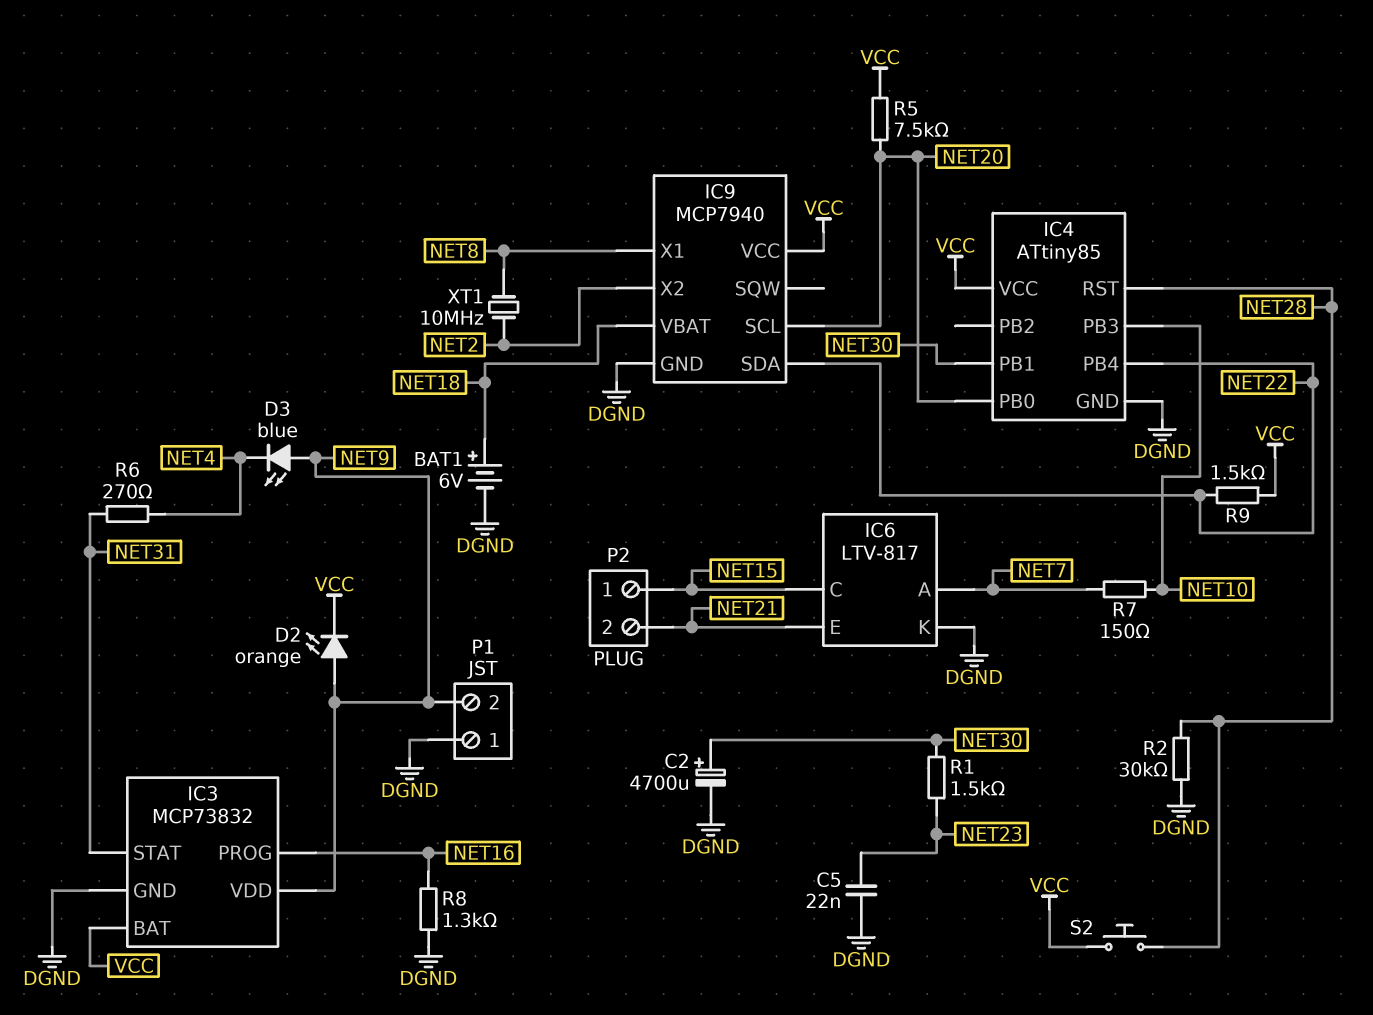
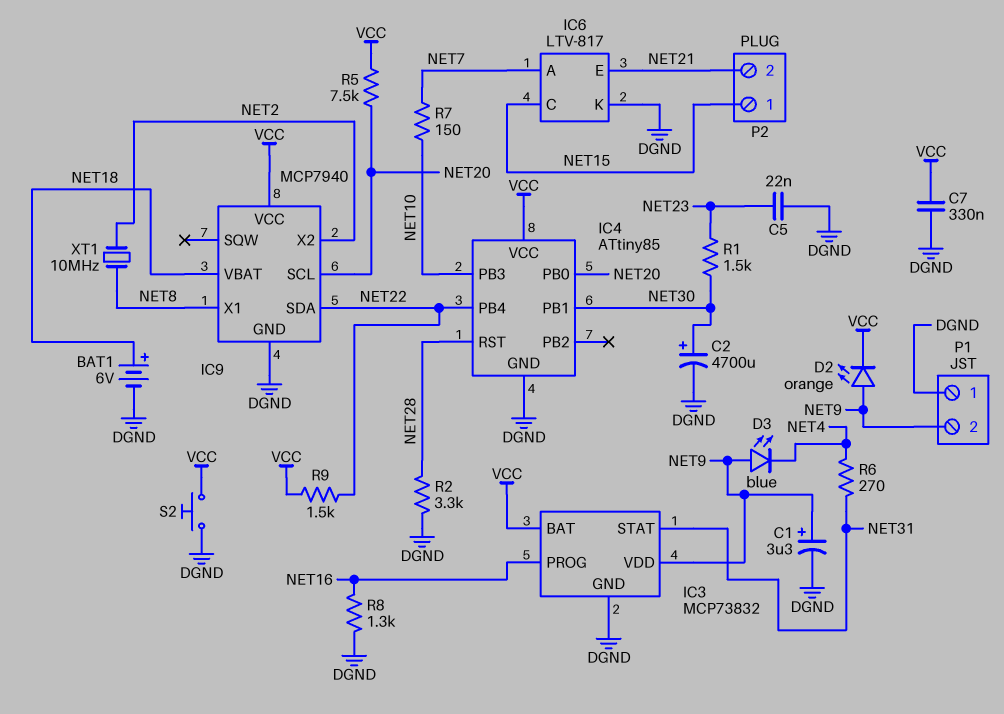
C1: none -> 3.3uF (plus NET9, minus DGND)
C7: none -> 330nF (DGND, VCC)
R2: 30k (DGND, NET28) -> 3.3k (DGND, NET28)
S2: button (NET28, VCC) -> button (DGND, VCC)

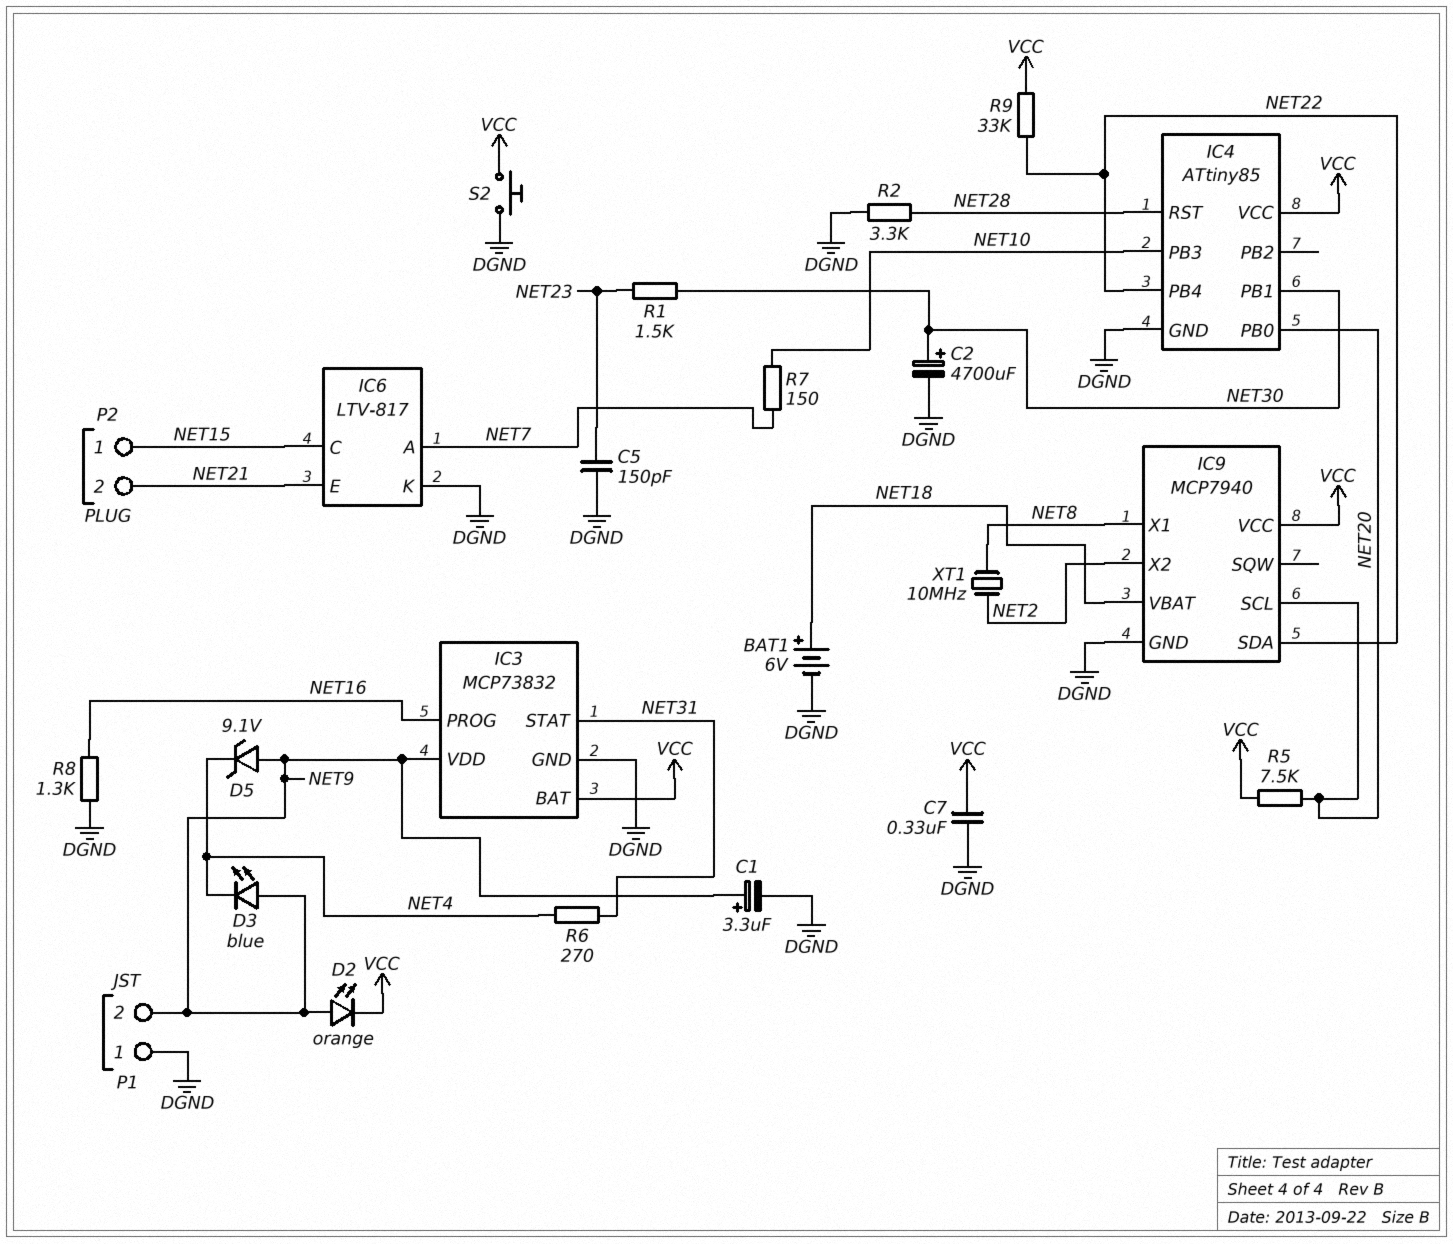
C5: 22nF (DGND, NET23) -> 150pF (DGND, NET23)
D5: none -> zener 9.1V (A NET9, K NET4)
R9: 1.5k (NET22, VCC) -> 33k (NET22, VCC)

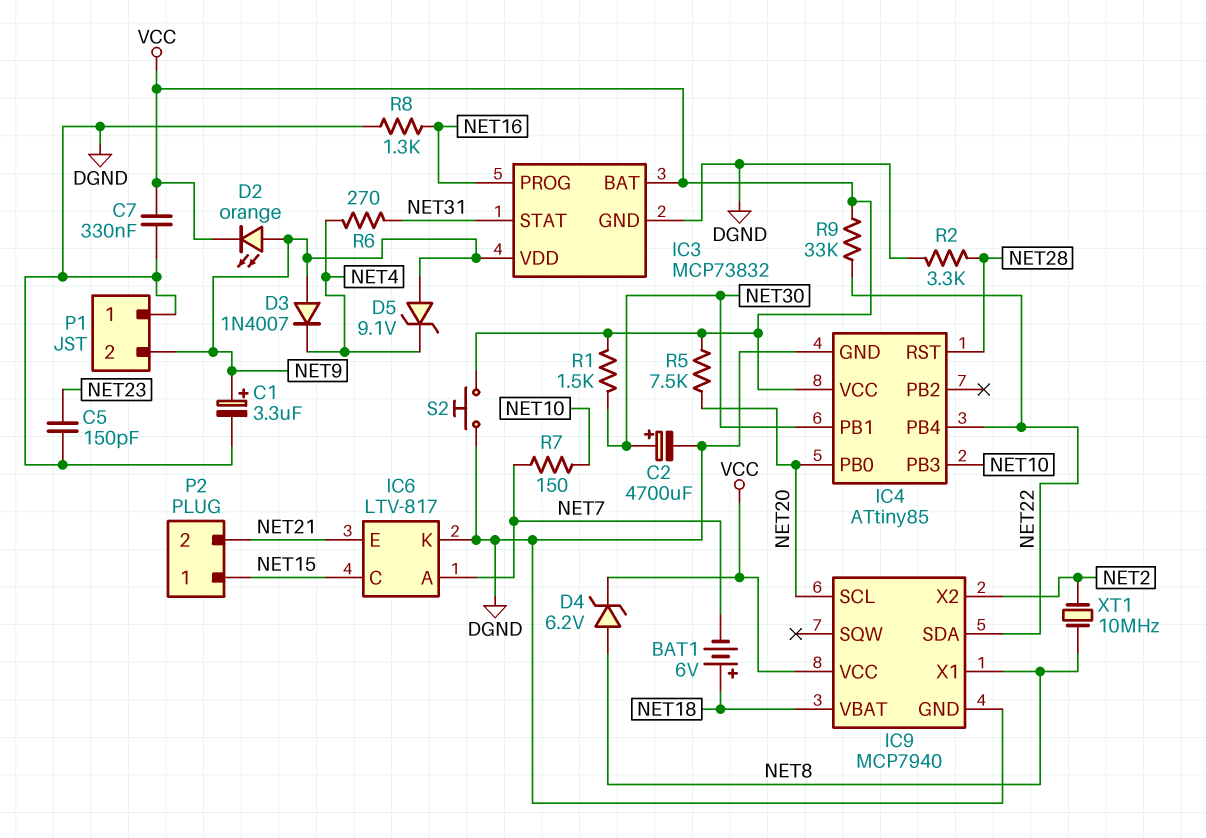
BAT1: 6V (plus NET18, minus DGND) -> 6V (plus NET18, minus NET7)
D3: LED blue (A NET9, K NET4) -> diode 1N4007 (A NET9, K NET4)
D4: none -> zener 6.2V (A NET8, K VCC)
R1: 1.5k (NET23, NET30) -> 1.5k (NET30, VCC)

